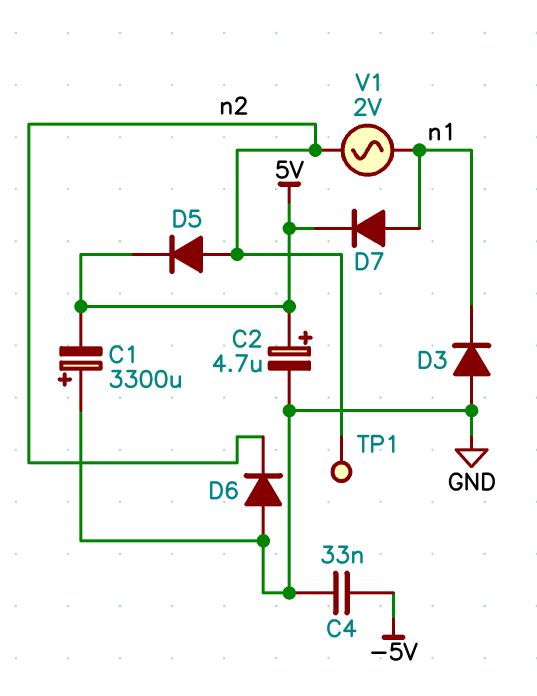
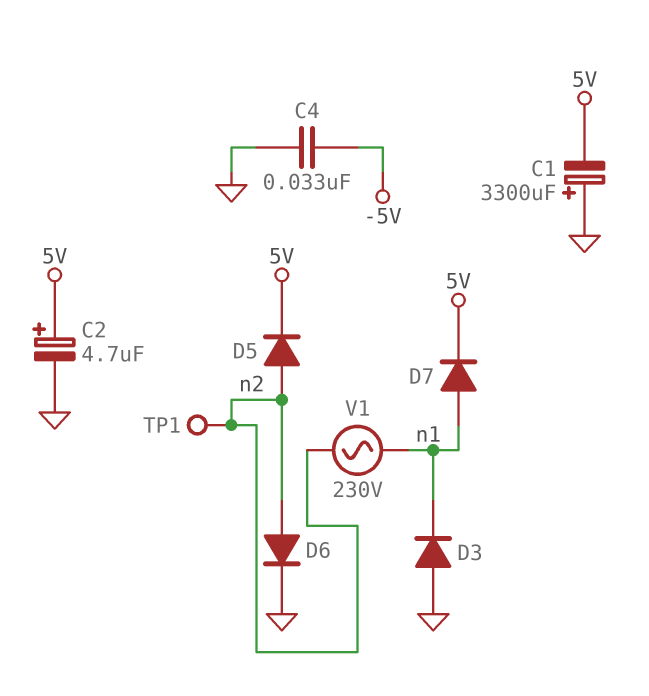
D6: diode (A GND, K n2) -> diode (A n2, K GND)
V1: AC 2V (n1, n2) -> AC 230V (n1, n2)

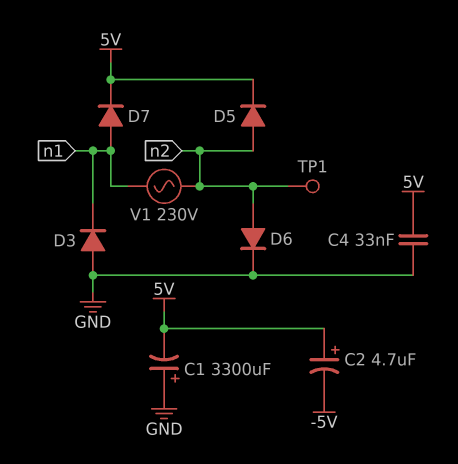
C2: 4.7uF (plus 5V, minus GND) -> 4.7uF (plus 5V, minus -5V)
C4: 33nF (-5V, GND) -> 33nF (5V, GND)

